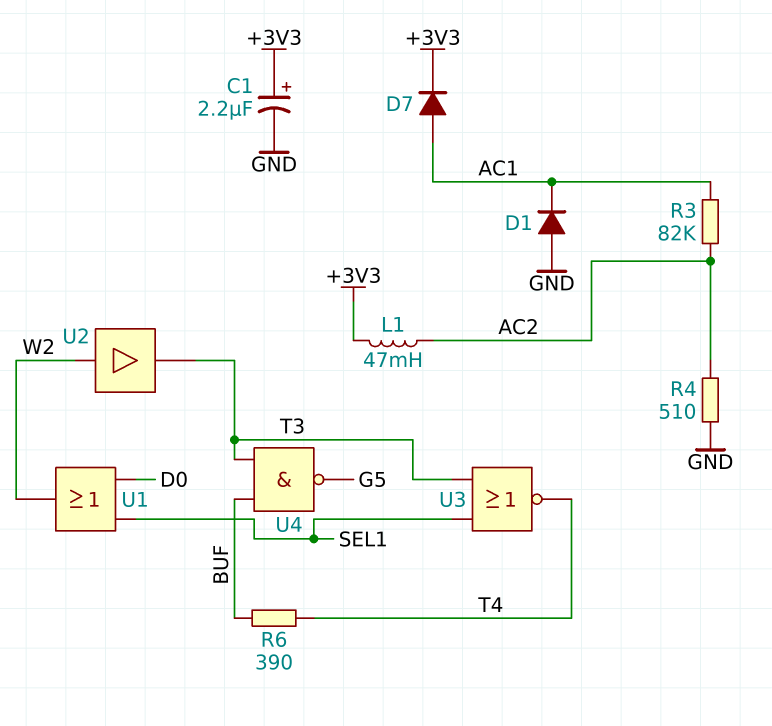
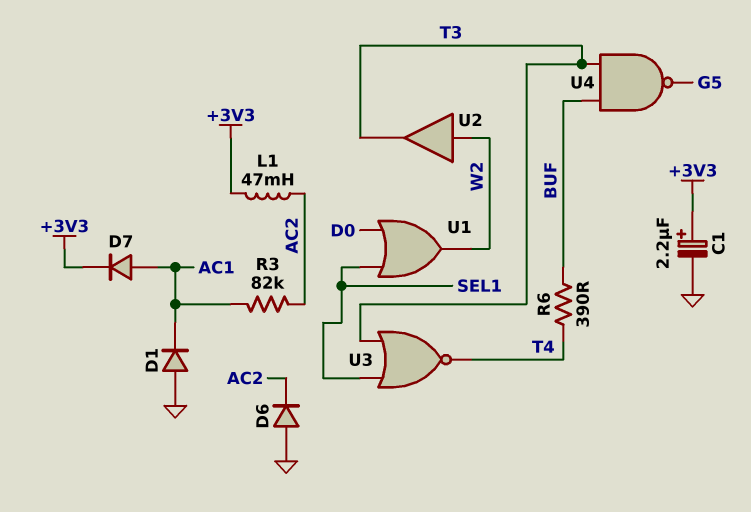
D6: none -> diode (A GND, K AC2)
R4: 510 (AC2, GND) -> none

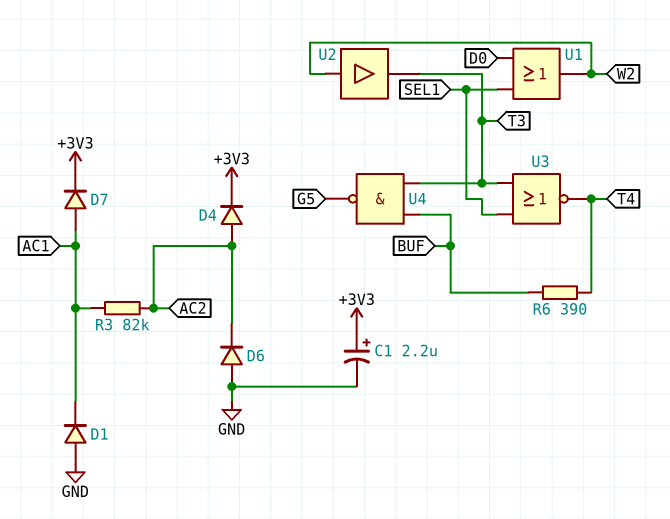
D4: none -> diode (A AC2, K +3V3)
L1: 47mH (+3V3, AC2) -> none

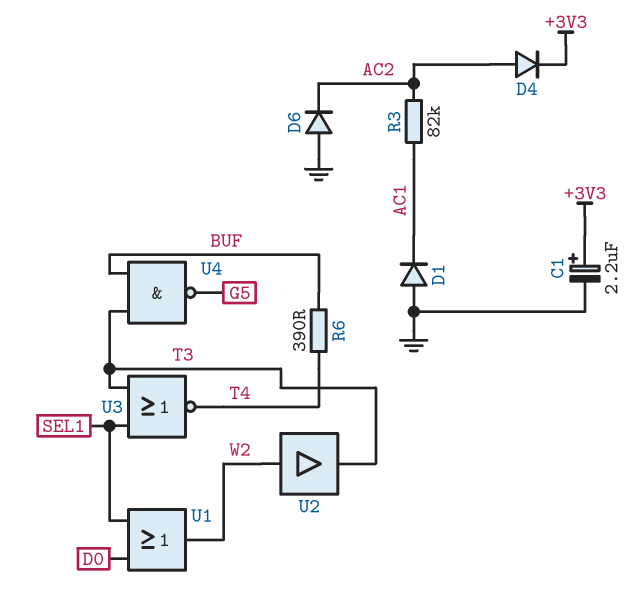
D7: diode (A AC1, K +3V3) -> none

